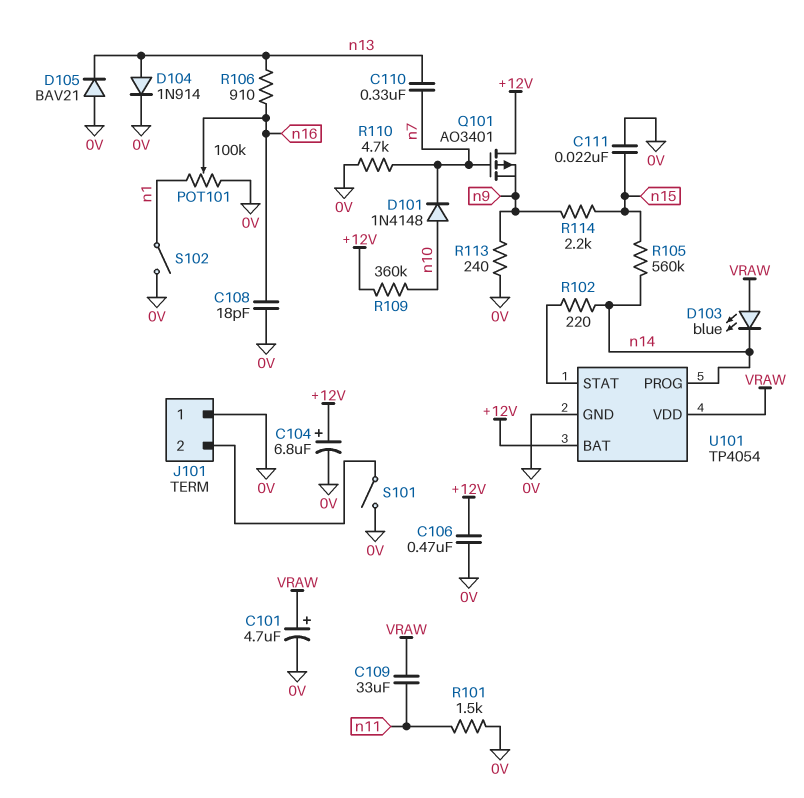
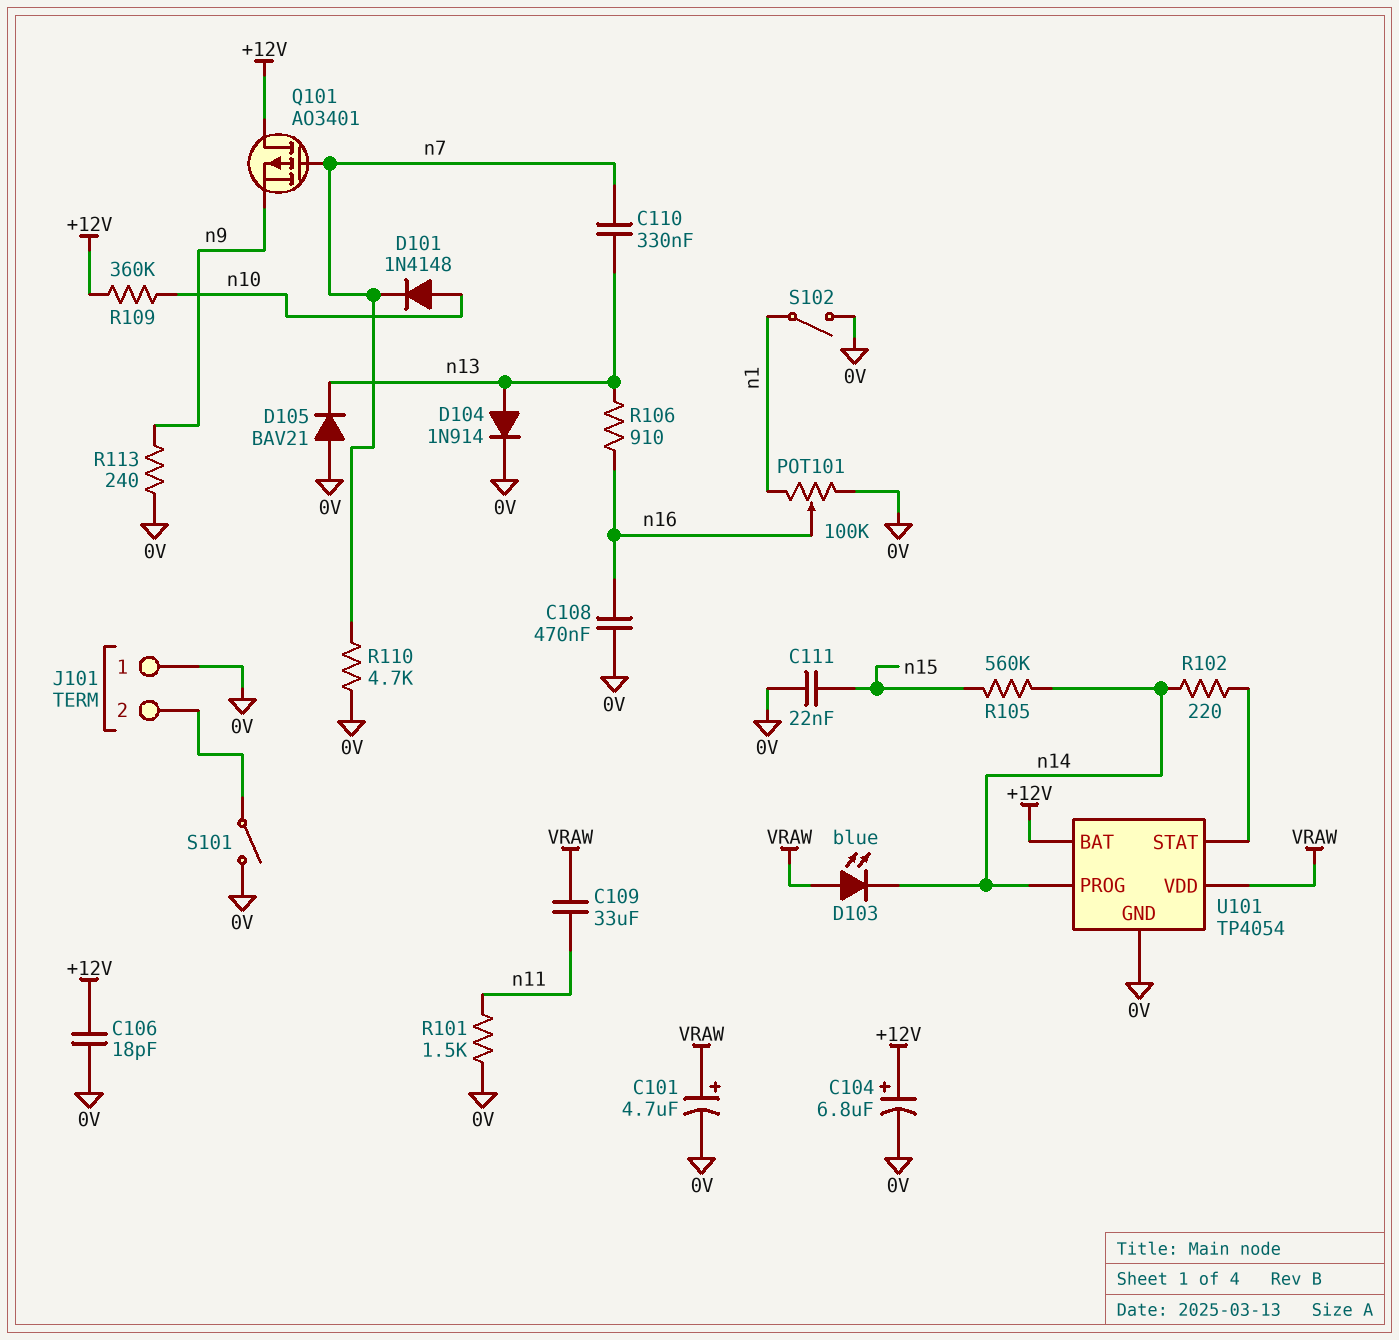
C106: 470nF (+12V, 0V) -> 18pF (+12V, 0V)
C108: 18pF (0V, n16) -> 470nF (0V, n16)
R114: 2.2k (n9, n15) -> none

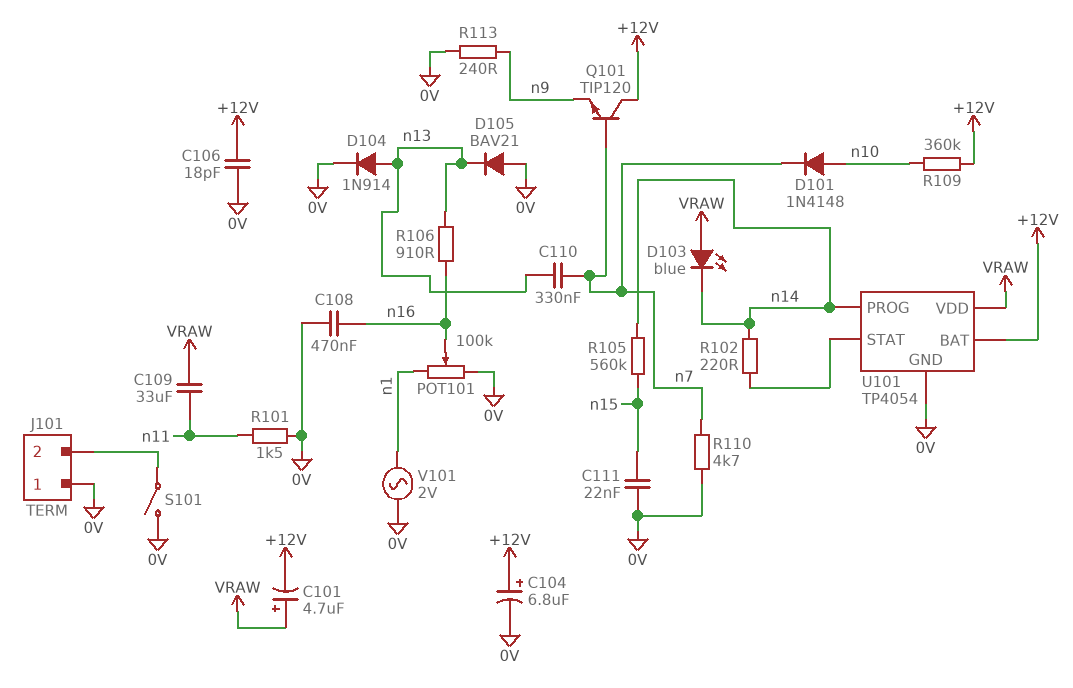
C101: 4.7uF (plus VRAW, minus 0V) -> 4.7uF (plus VRAW, minus +12V)
Q101: PMOS AO3401 (G n7, D +12V, S n9) -> NPN TIP120 (B n7, C +12V, E n9)
S102: switch (0V, n1) -> none
V101: none -> AC 2V (0V, n1)

